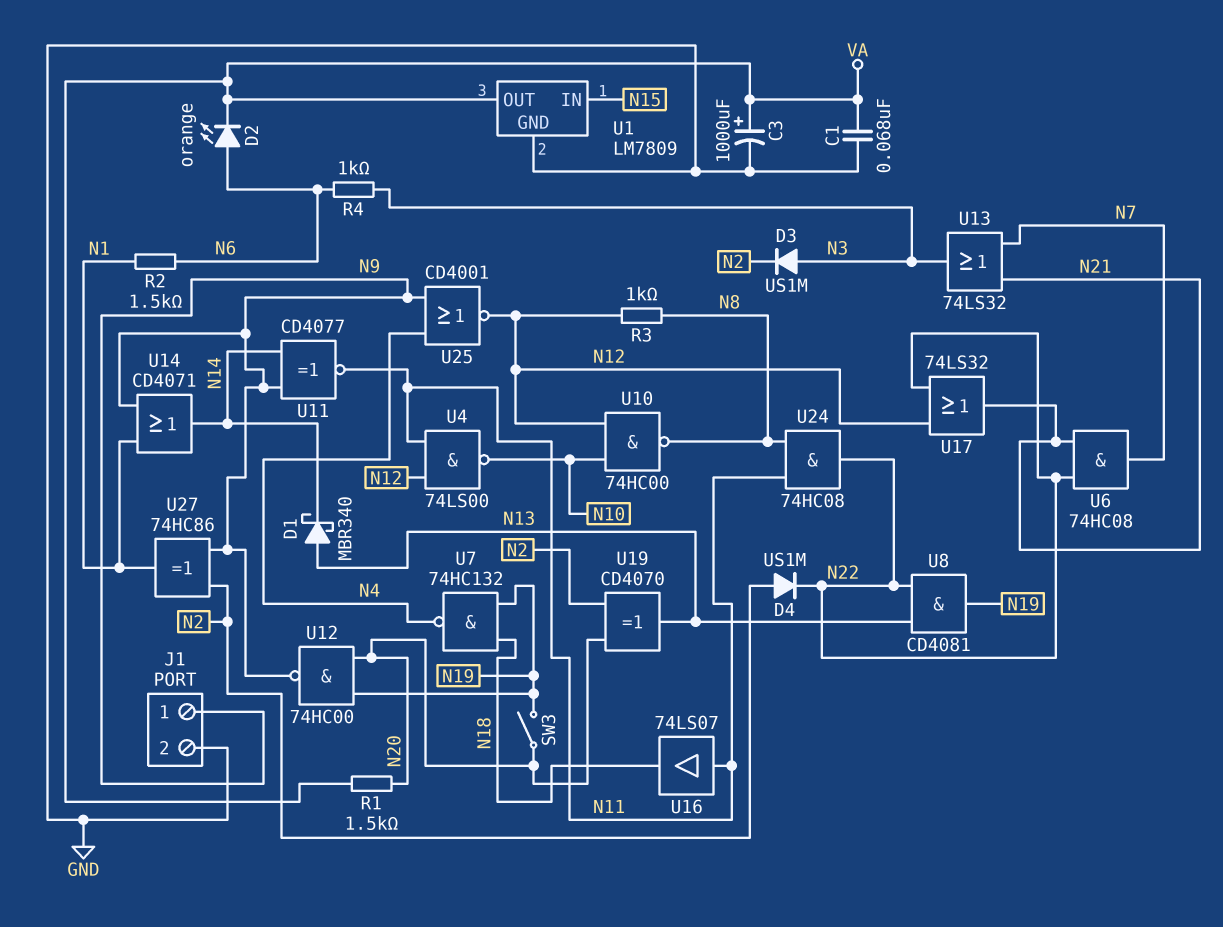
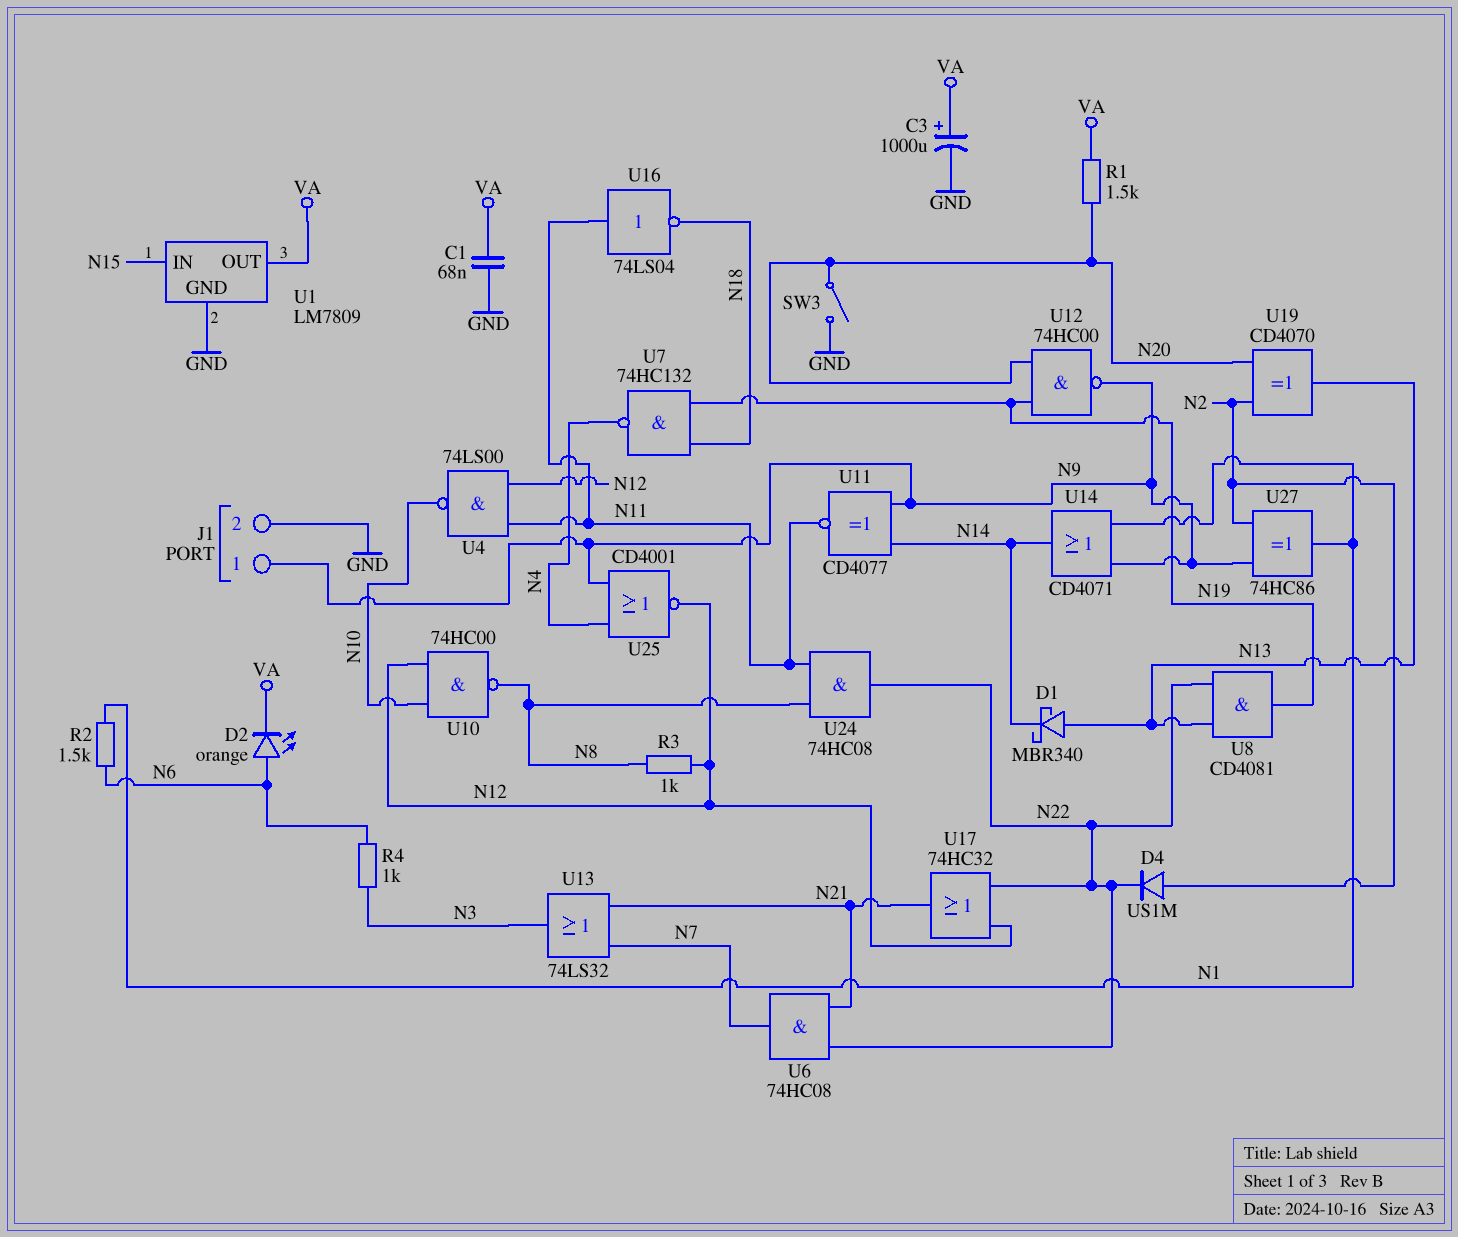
D3: diode US1M (A N3, K N2) -> none
SW3: switch (N19, N20) -> switch (GND, N20)
U16: buffer 74LS07 (in N11, out N18) -> NOT 74LS04 (in N11, out N18)
U17: OR 74LS32 (in N12, in N22, out N21) -> OR 74HC32 (in N12, in N22, out N21)

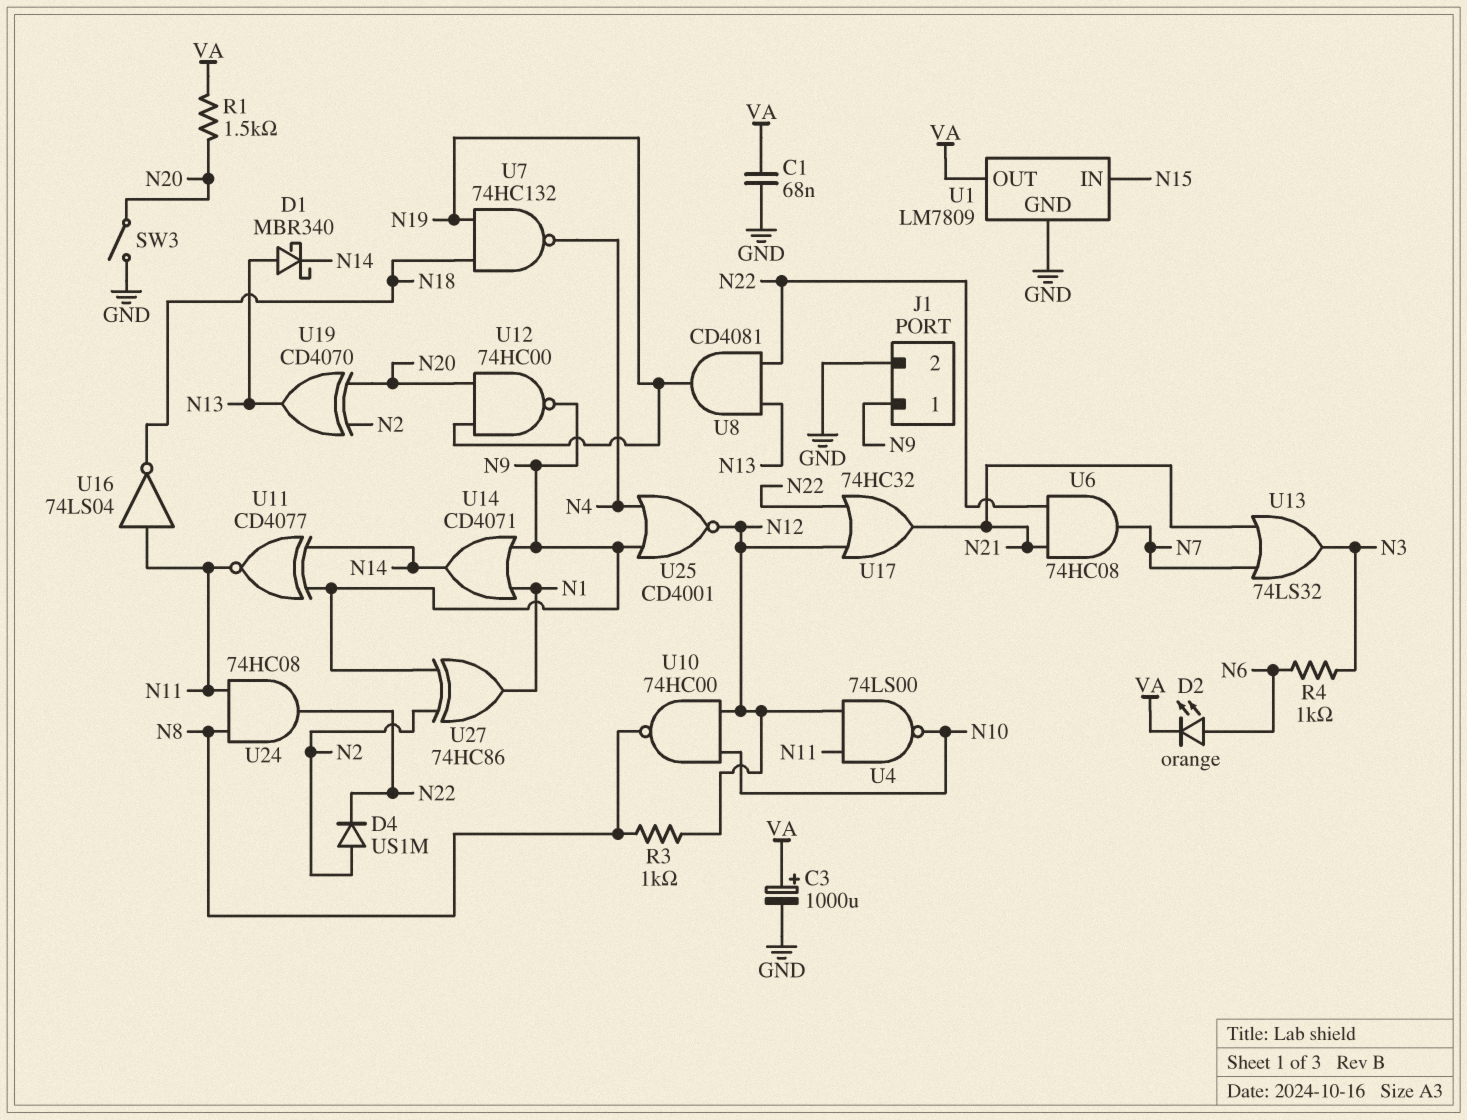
R2: 1.5k (N1, N6) -> none

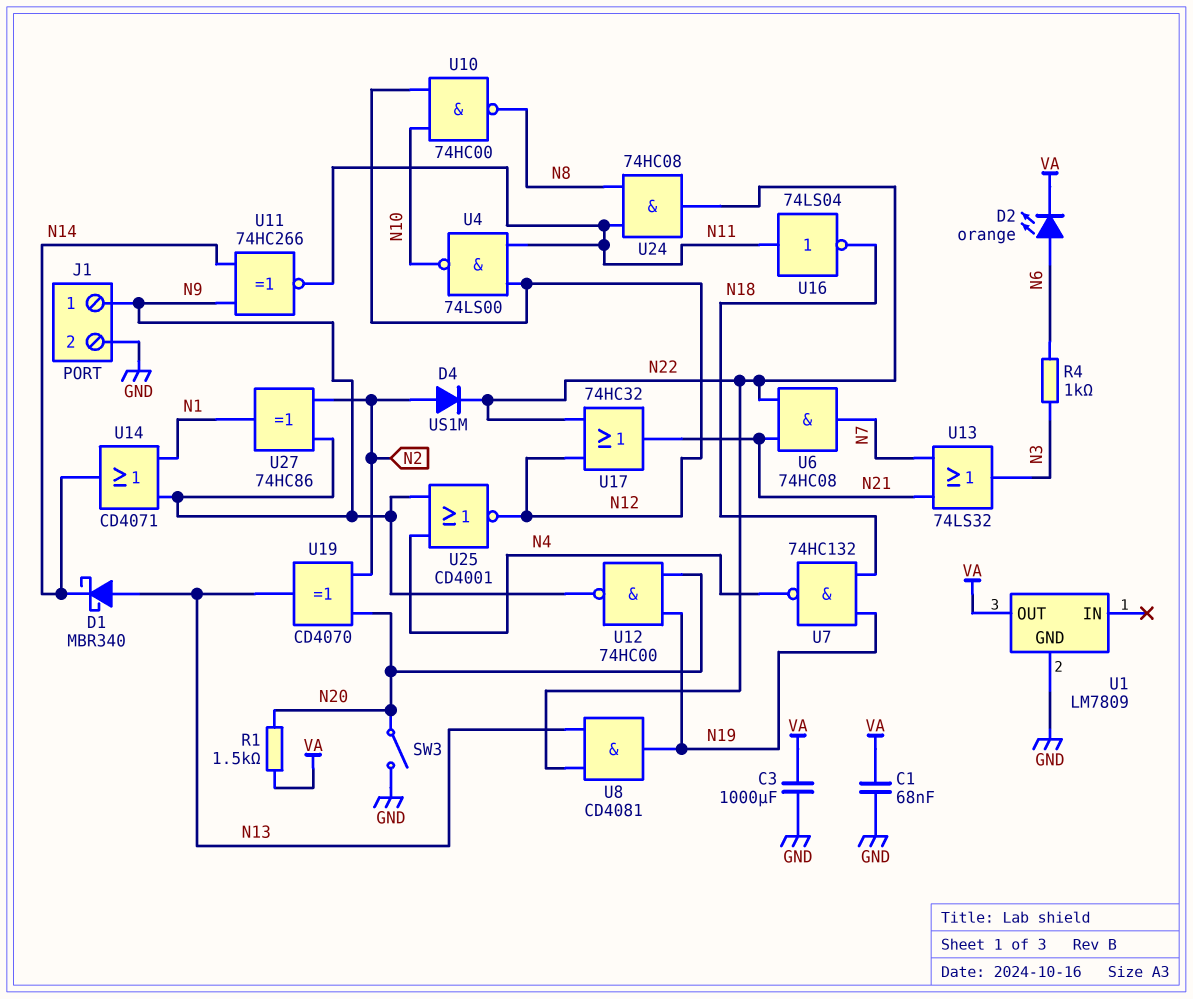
C3: 1000uF (plus VA, minus GND) -> 1000uF (GND, VA)
R3: 1k (N8, N12) -> none
U1 pin IN: N15 -> none
U11: XNOR CD4077 (in N9, in N14, out N11) -> XNOR 74HC266 (in N9, in N14, out N11)

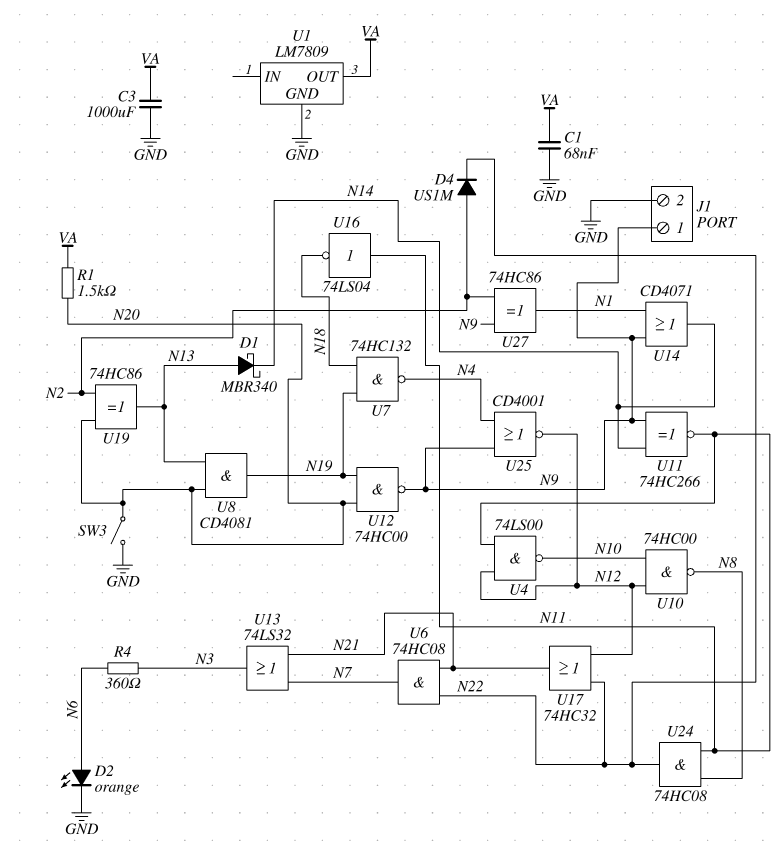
D2: LED orange (A N6, K VA) -> LED orange (A N6, K GND)
R4: 1k (N3, N6) -> 360 (N3, N6)
U8: AND CD4081 (in N13, in N22, out N19) -> AND CD4081 (in N13, in N20, out N19)
U19: XOR CD4070 (in N2, in N20, out N13) -> XOR 74HC86 (in N2, in N20, out N13)

